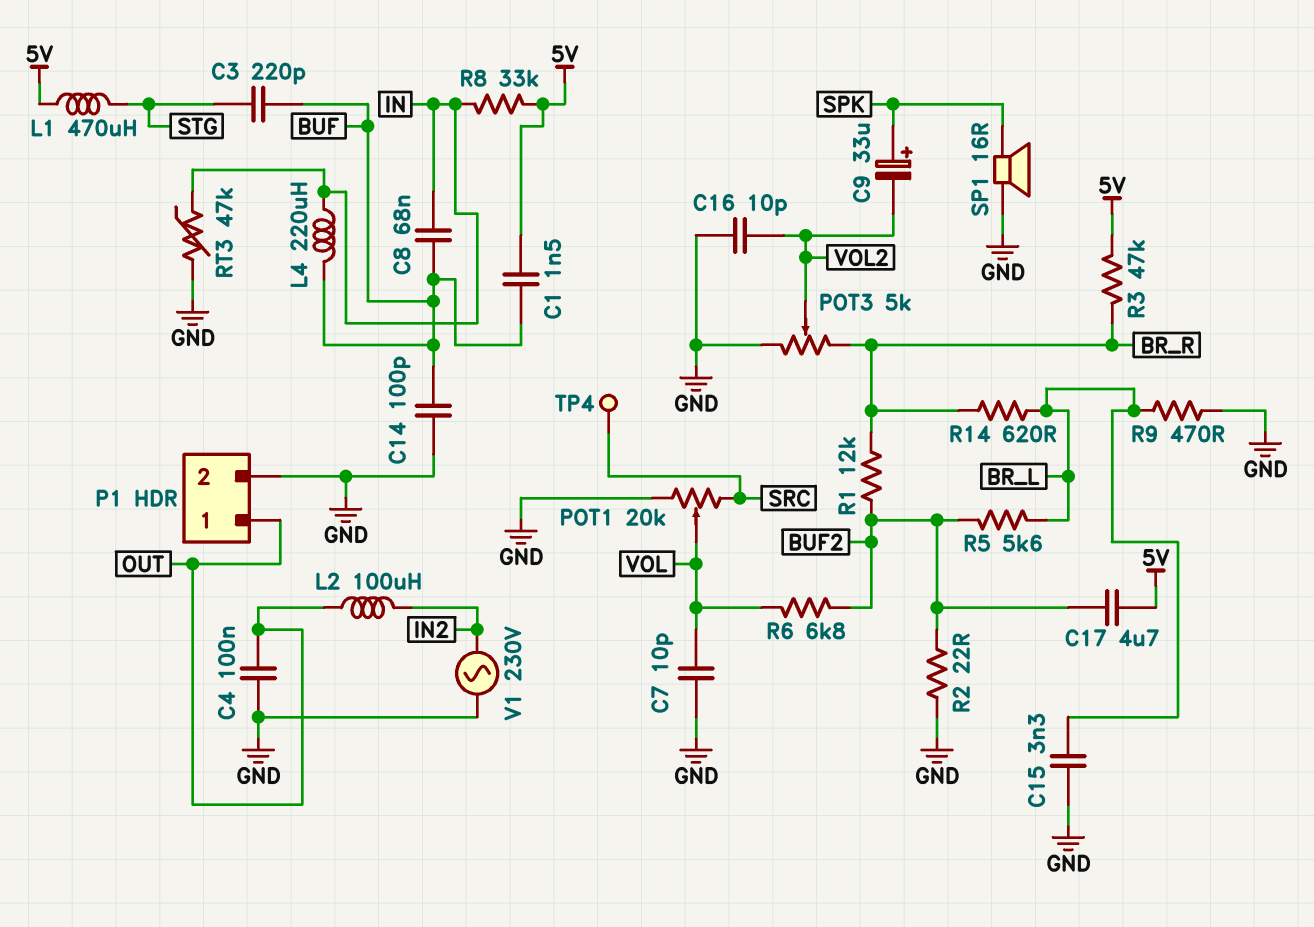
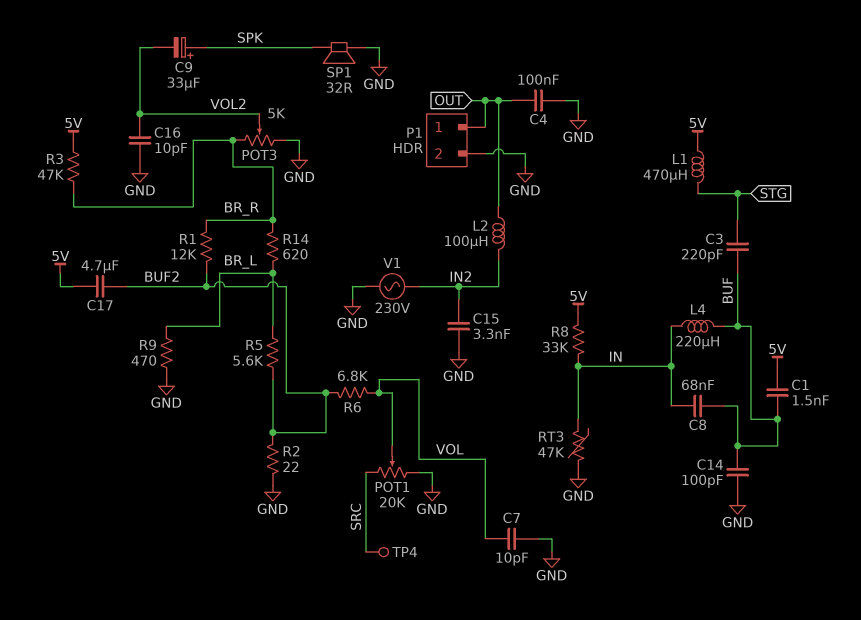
C15: 3.3nF (BR_L, GND) -> 3.3nF (GND, IN2)
SP1: speaker 16R (GND, SPK) -> speaker 32R (GND, SPK)

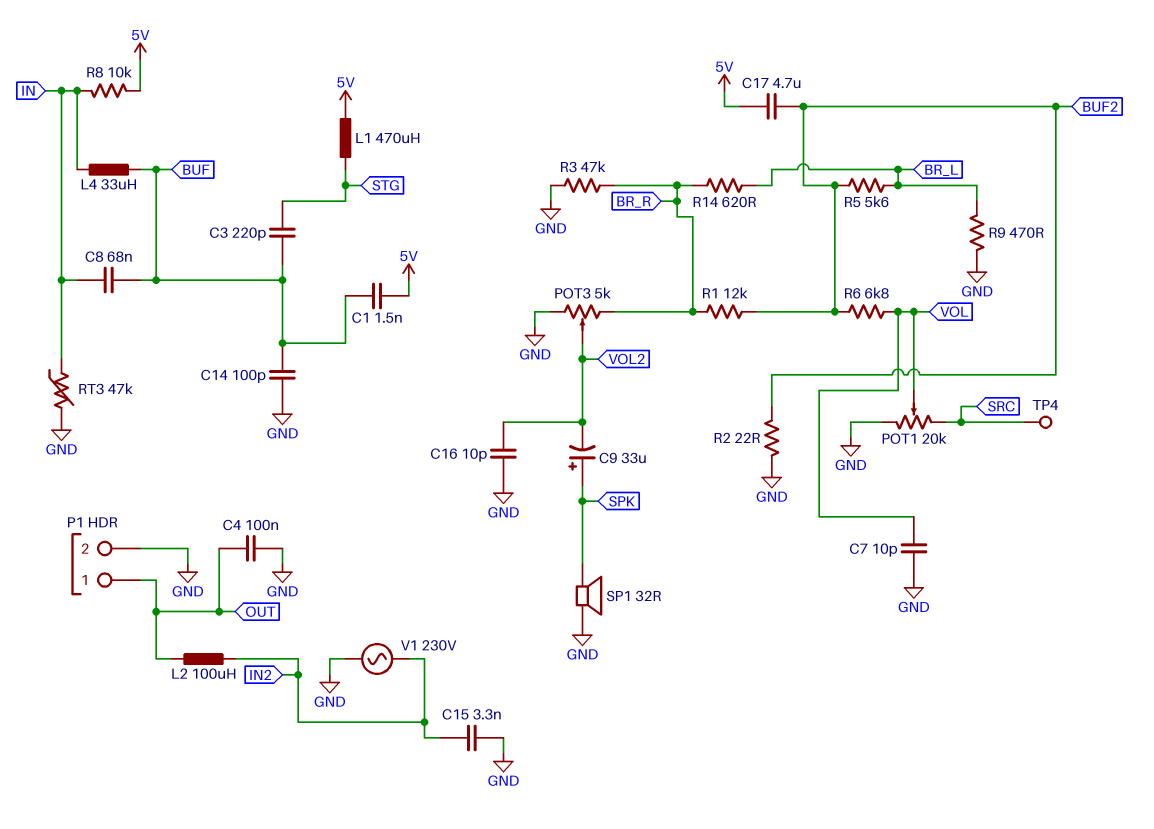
L4: 220uH (BUF, IN) -> 33uH (BUF, IN)
R3: 47k (5V, BR_R) -> 47k (BR_R, GND)
R8: 33k (5V, IN) -> 10k (5V, IN)

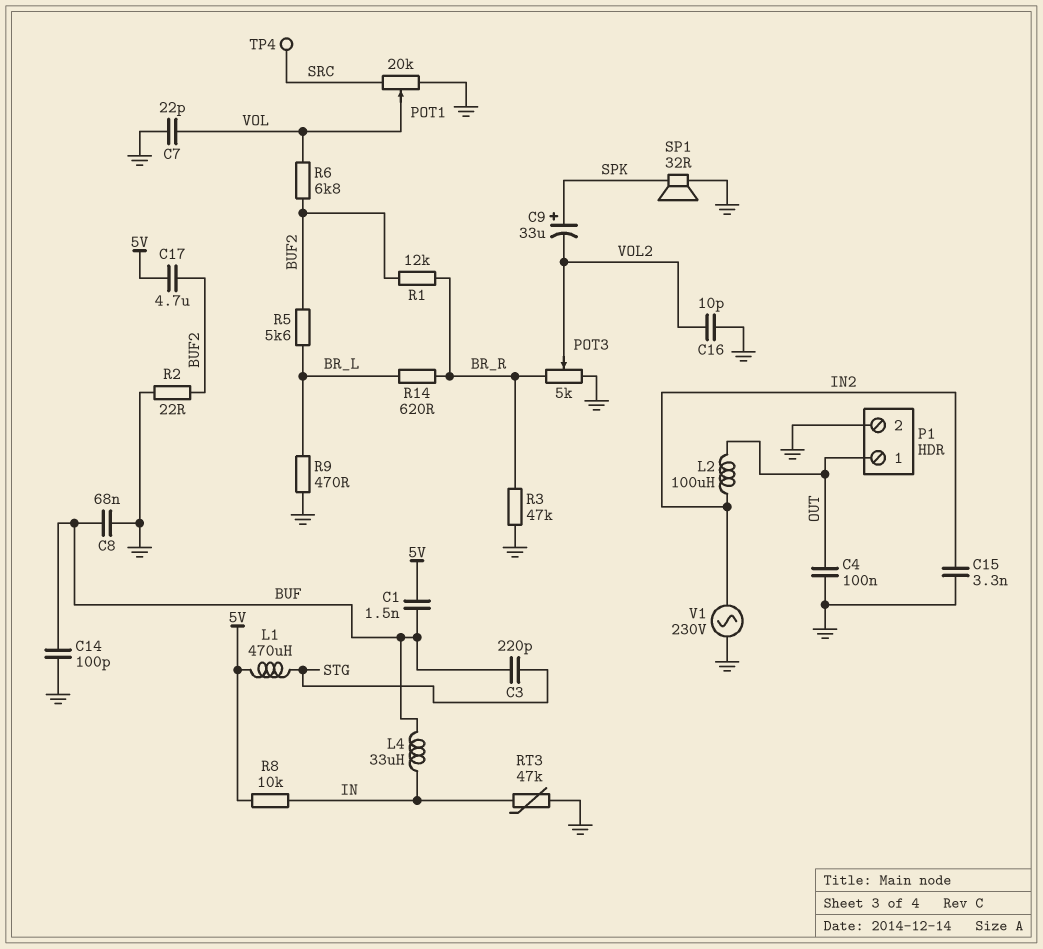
C7: 10pF (GND, VOL) -> 22pF (GND, VOL)
C8: 68nF (BUF, IN) -> 68nF (BUF, GND)

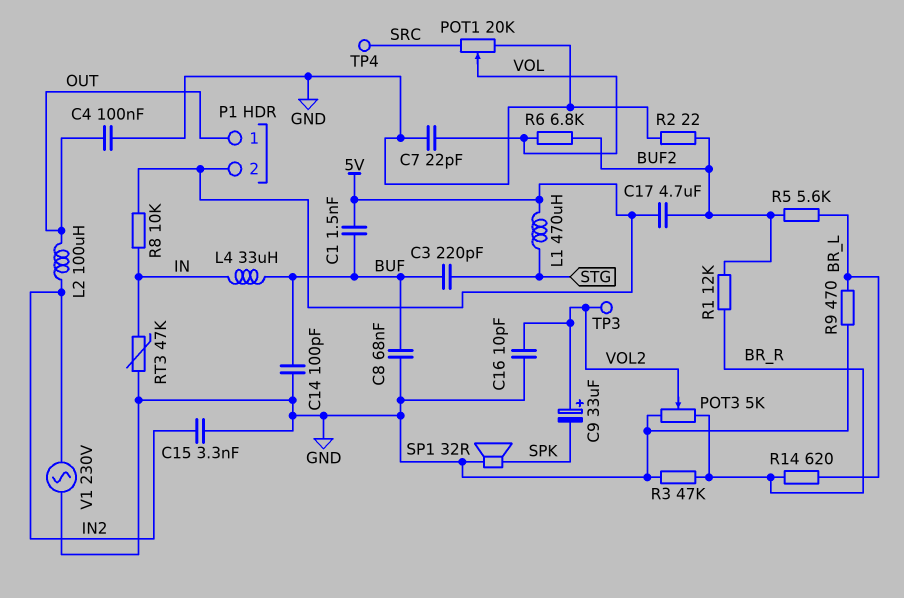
C9: 33uF (plus SPK, minus VOL2) -> 33uF (plus VOL2, minus SPK)
P1 pin 2: GND -> 5V
TP3: none -> test point (VOL2)

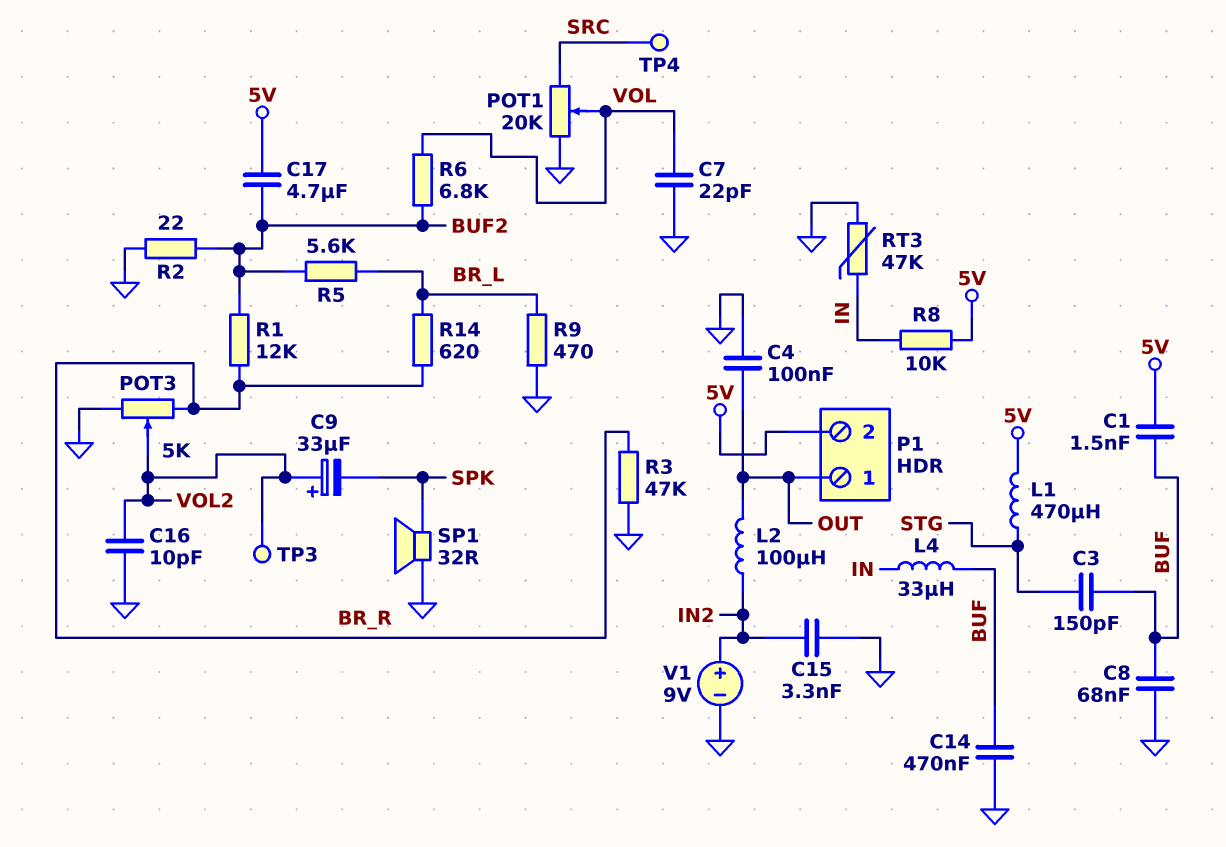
C3: 220pF (BUF, STG) -> 150pF (BUF, STG)
C14: 100pF (BUF, GND) -> 470nF (BUF, GND)
V1: AC 230V (GND, IN2) -> 9V (plus IN2, minus GND)

